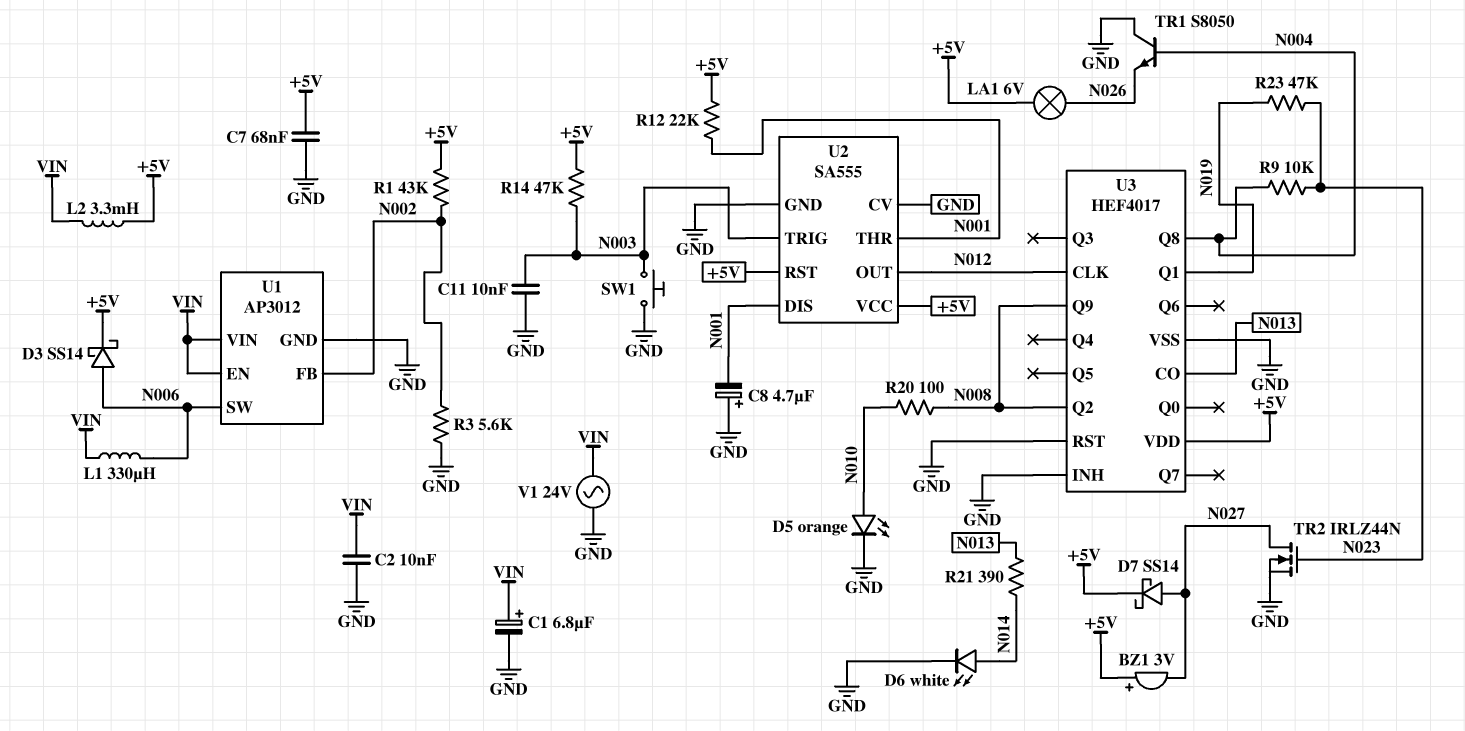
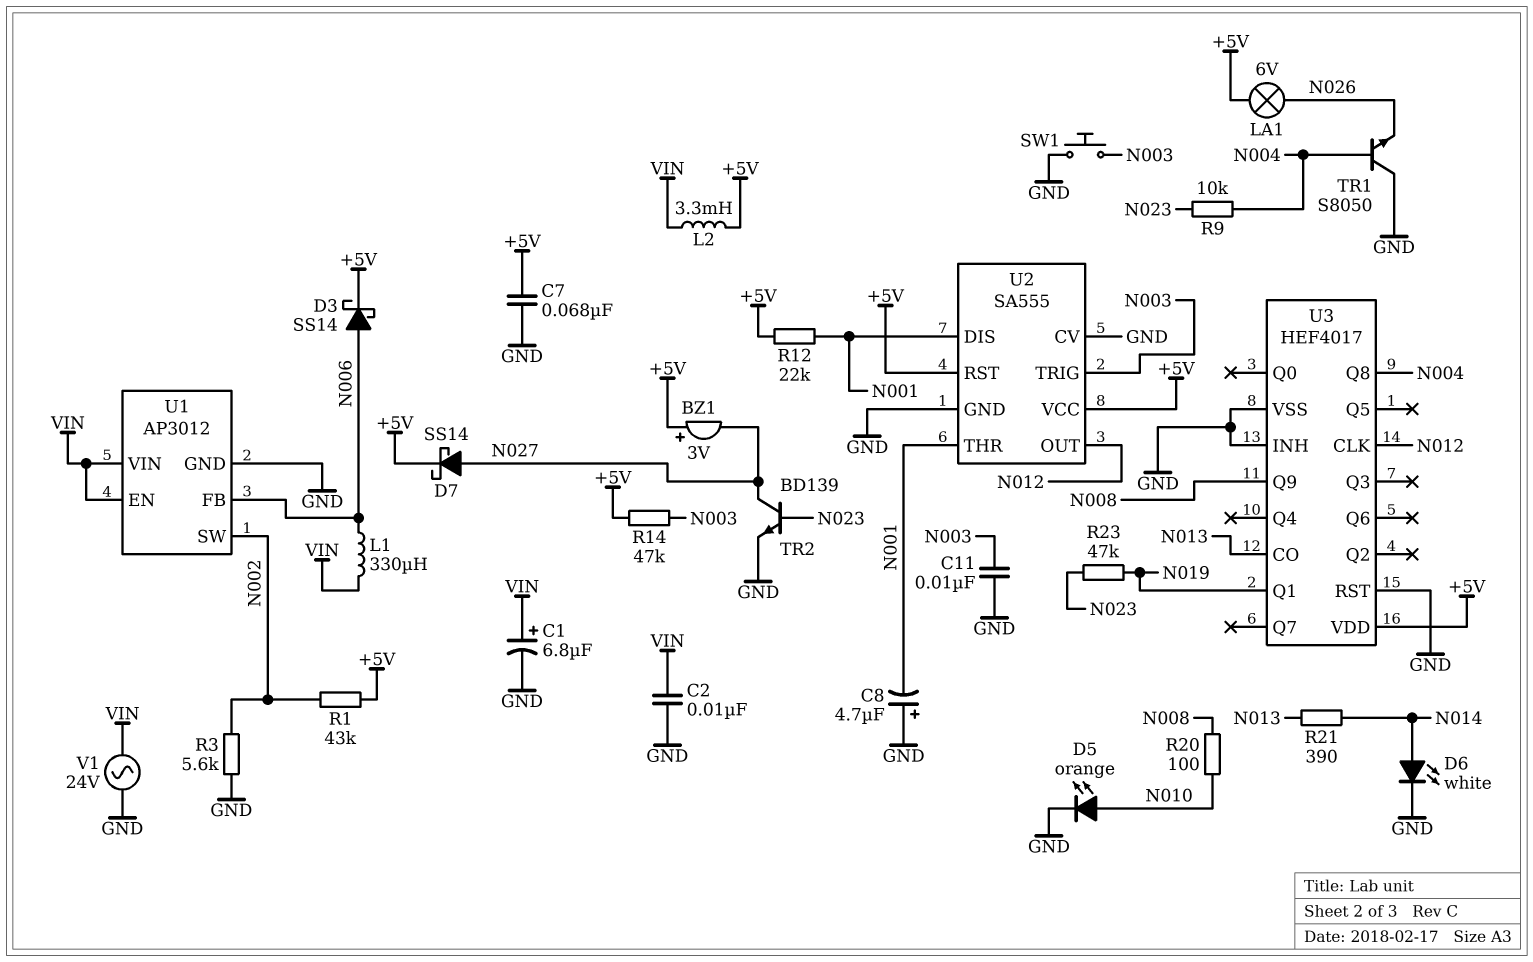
TR2: NMOS IRLZ44N (G N023, D N027, S GND) -> NPN BD139 (B N023, C N027, E GND)
U1 pin FB: N002 -> N006
U1 pin SW: N006 -> N002
U3 pin Q2: N008 -> none

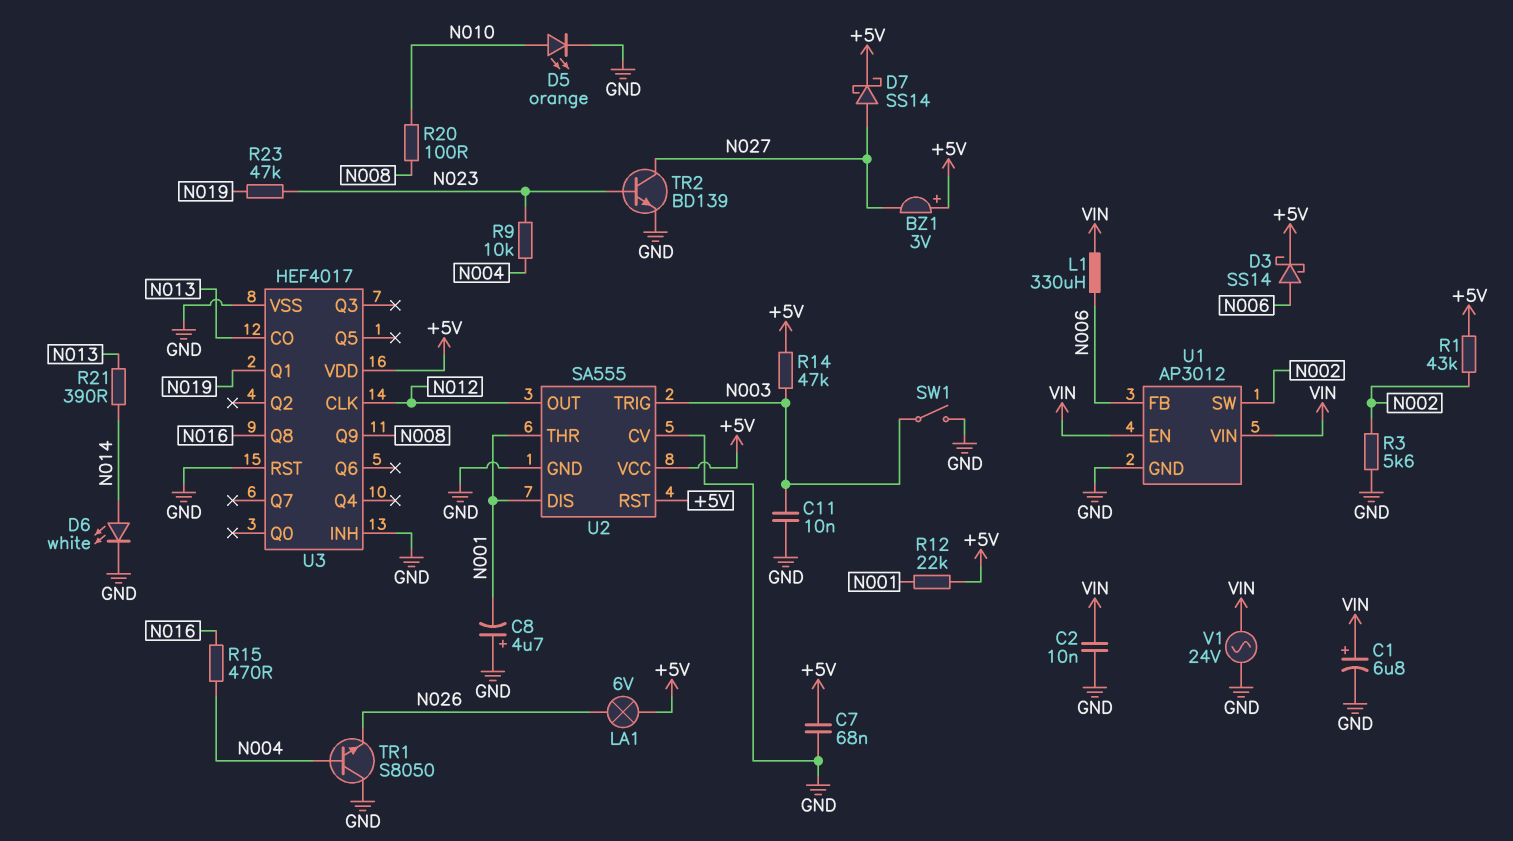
L2: 3.3mH (+5V, VIN) -> none
R15: none -> 470 (N004, N016)
SW1: button (GND, N003) -> switch (GND, N003)
U3 pin Q8: N004 -> N016

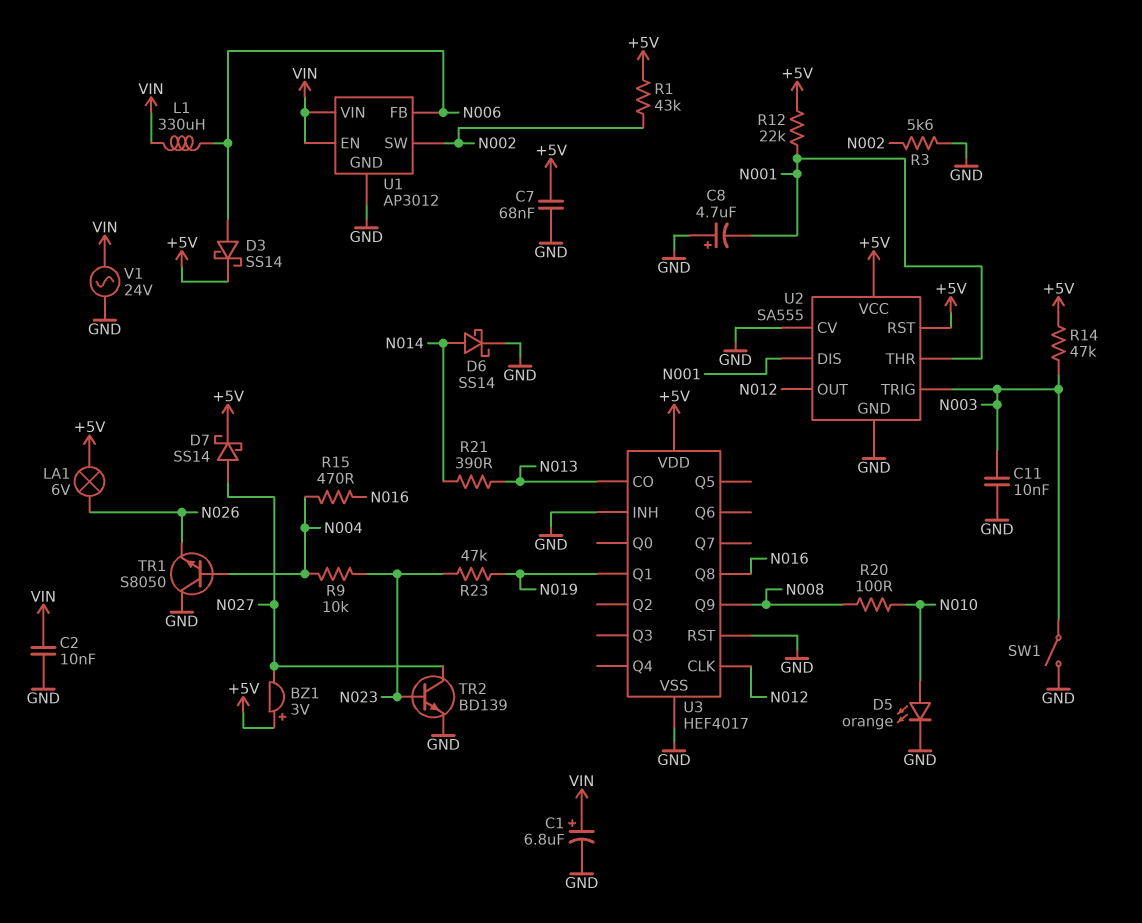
D6: LED white (A N014, K GND) -> schottky SS14 (A N014, K GND)

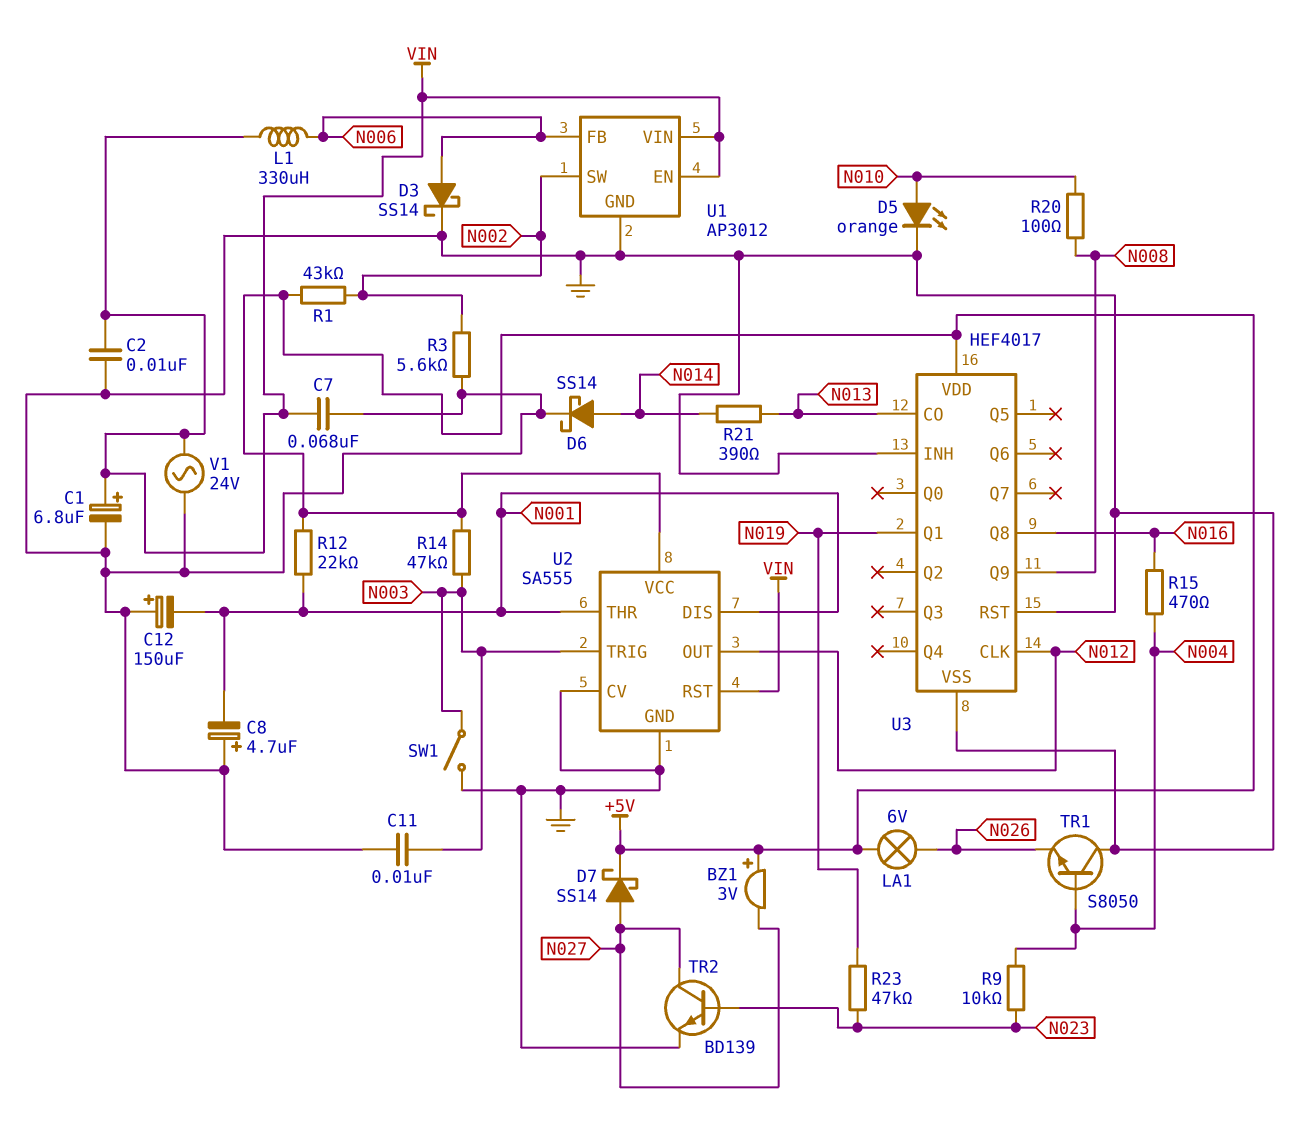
C7: 68nF (+5V, GND) -> 68nF (GND, VIN)
C12: none -> 150uF (plus GND, minus N001)
D3: schottky SS14 (A N006, K +5V) -> schottky SS14 (A N006, K GND)
U2 pin RST: +5V -> VIN

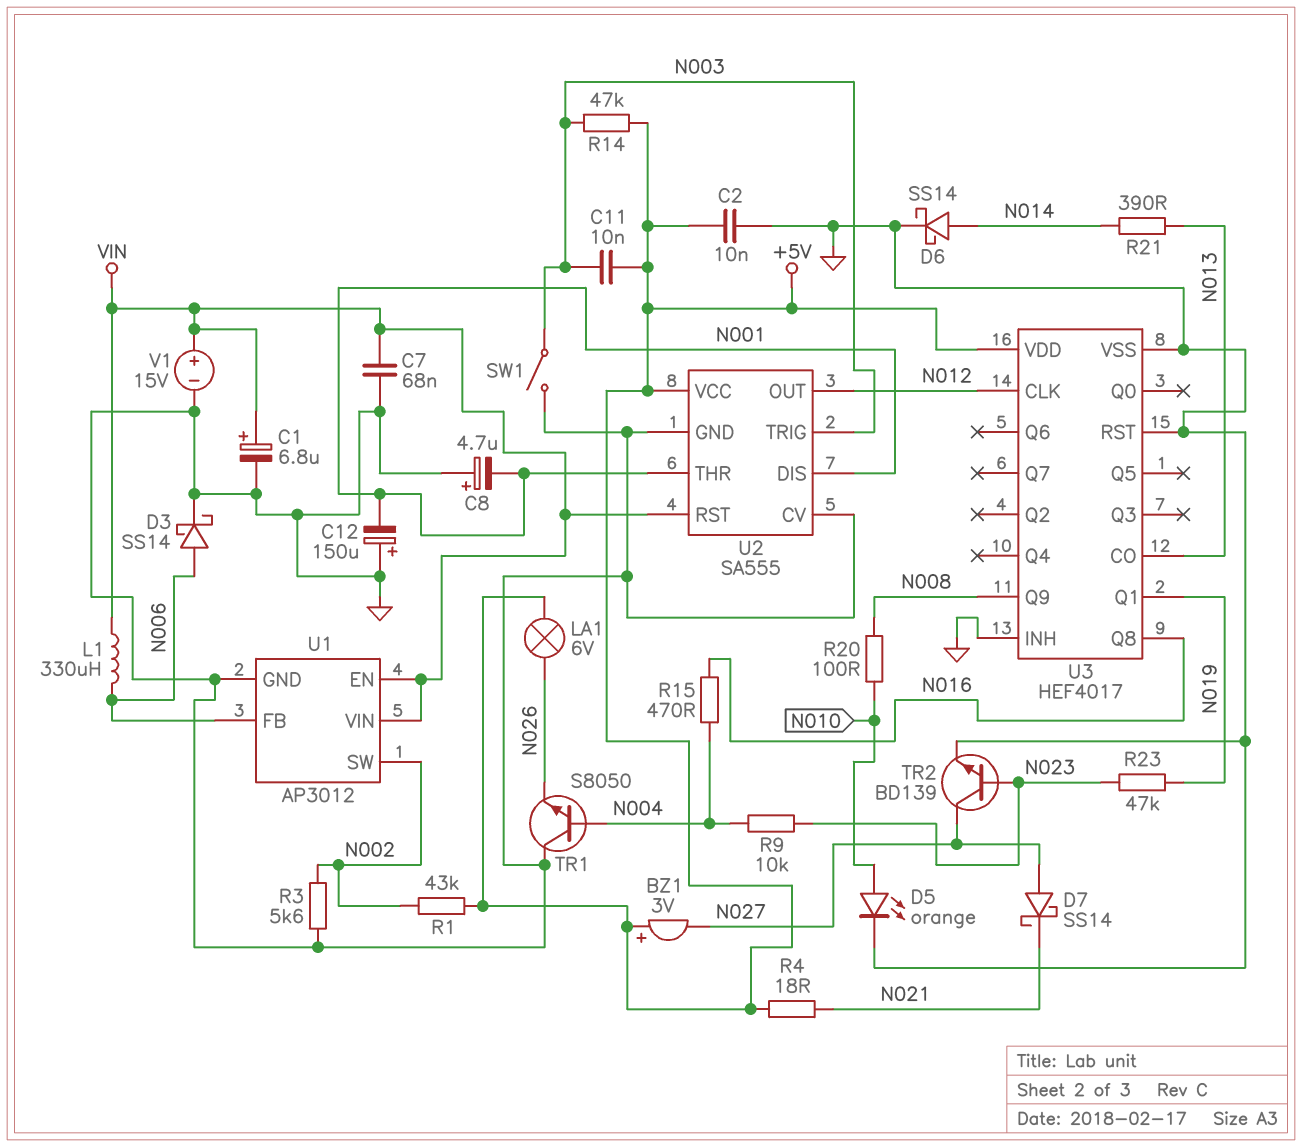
C2: 10nF (GND, VIN) -> 10nF (+5V, GND)
C11: 10nF (GND, N003) -> 10nF (+5V, N003)
D7: schottky SS14 (A N027, K +5V) -> schottky SS14 (A N027, K N021)
R4: none -> 18 (+5V, N021)
R12: 22k (+5V, N001) -> none
V1: AC 24V (GND, VIN) -> 15V (plus VIN, minus GND)

